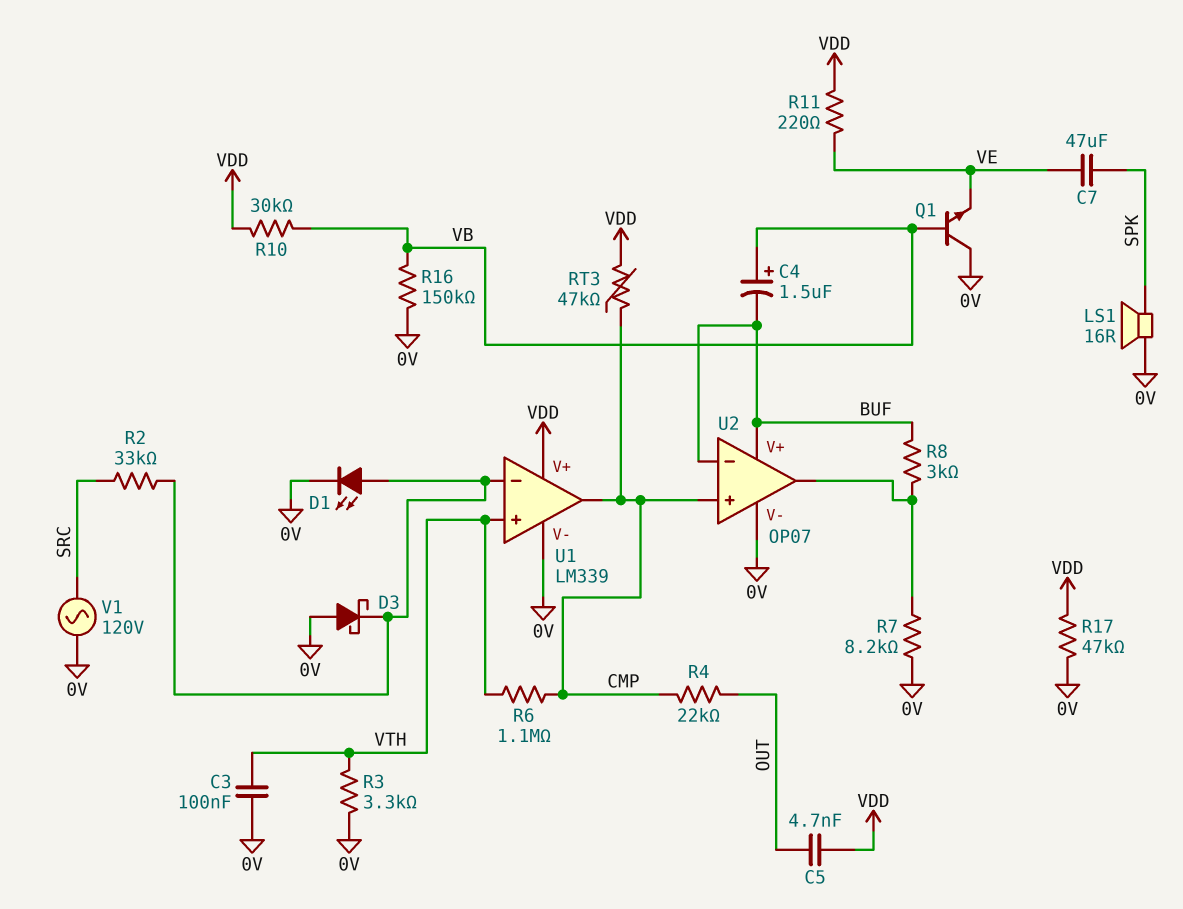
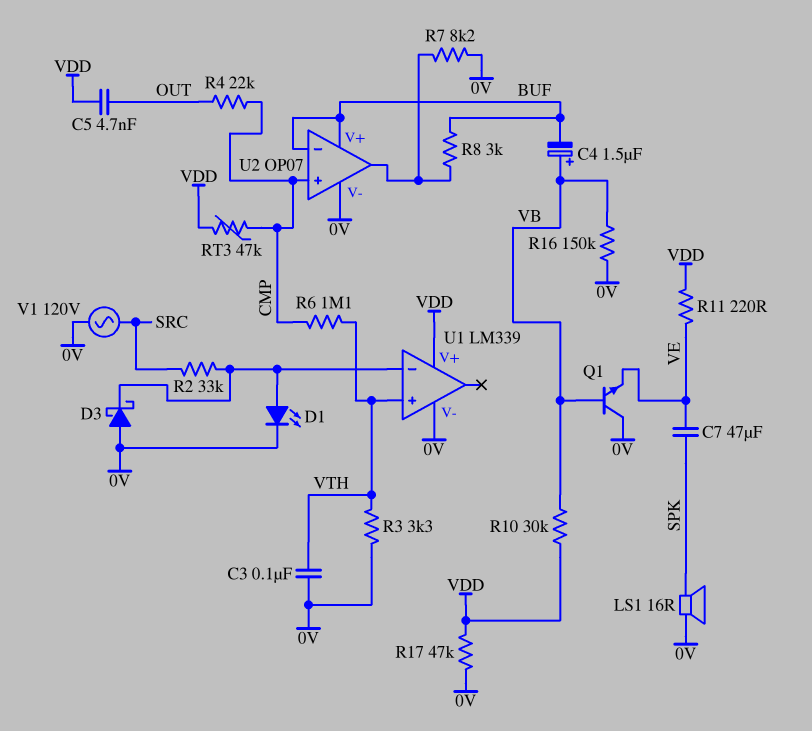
U1 pin out: CMP -> none

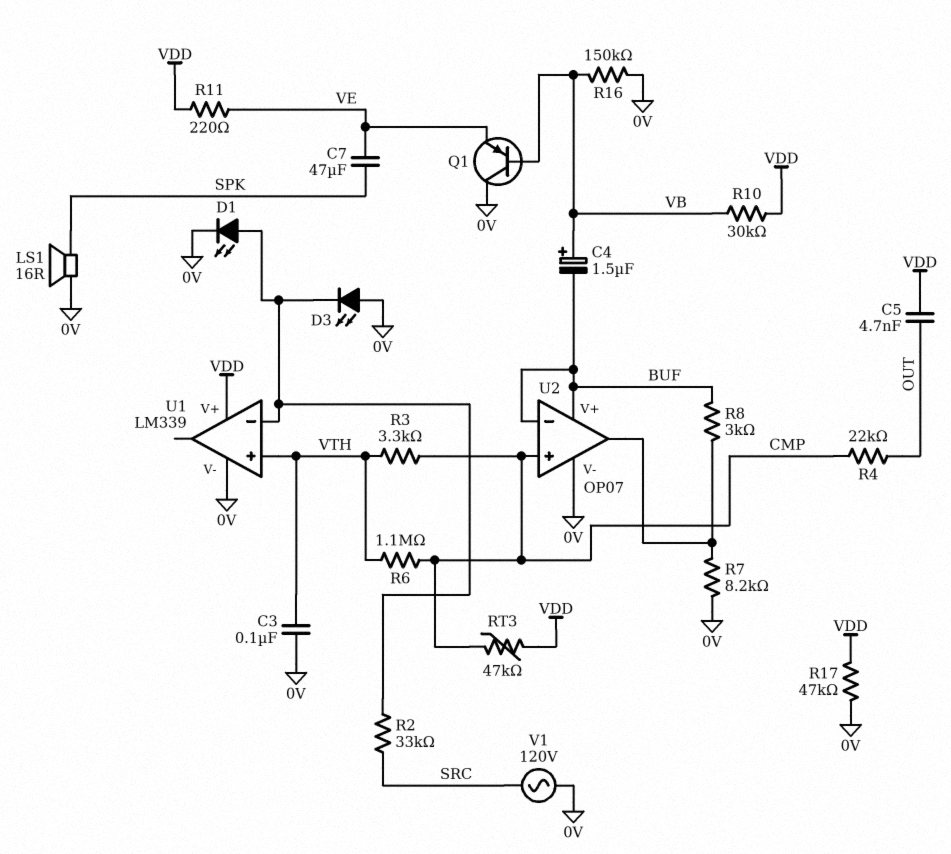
D3: schottky (A 0V, K U1/in-) -> LED (A 0V, K U1/in-)
Q1: NPN (B VB, C 0V, E VE) -> PNP (B VB, C 0V, E VE)
R3: 3.3k (0V, VTH) -> 3.3k (CMP, VTH)

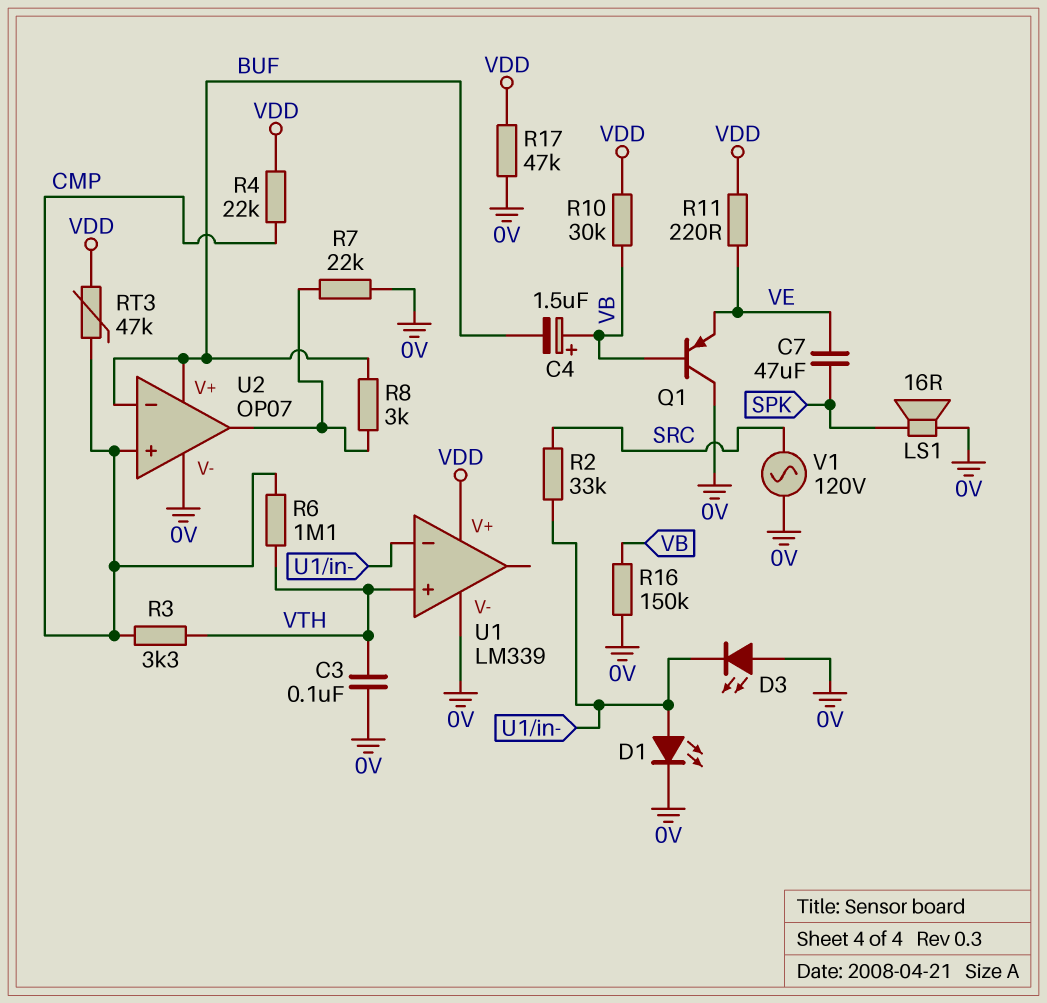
C5: 4.7nF (OUT, VDD) -> none
R4: 22k (CMP, OUT) -> 22k (CMP, VDD)
R7: 8.2k (0V, U2/out) -> 22k (0V, U2/out)

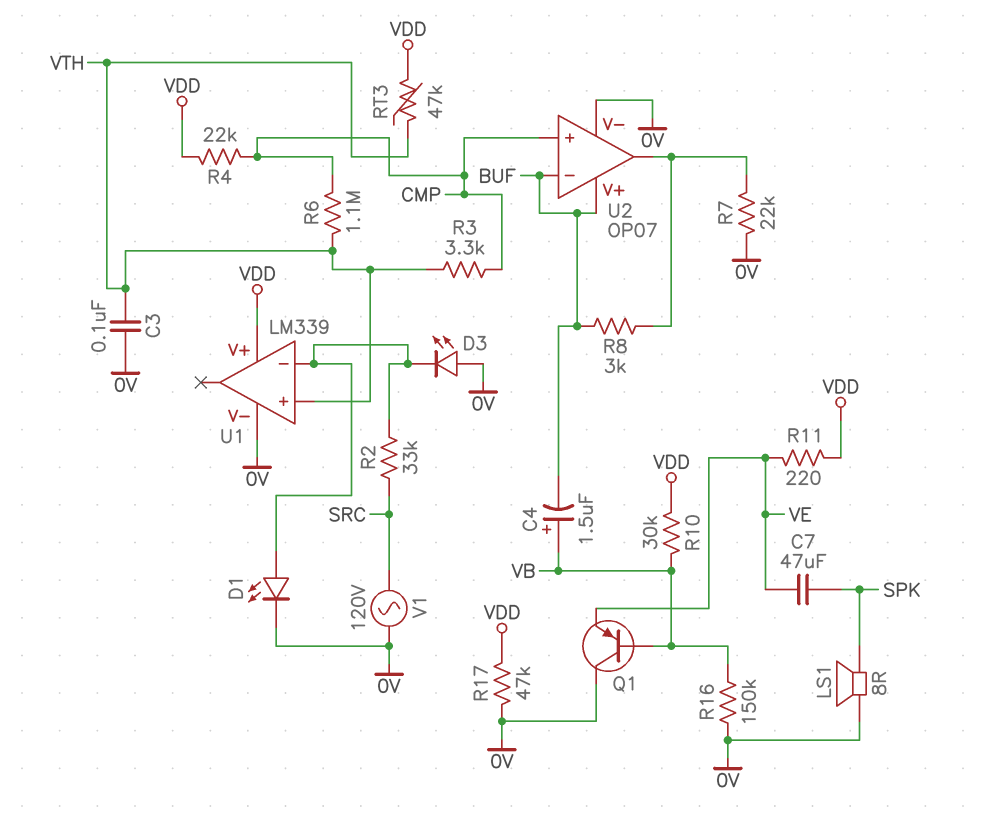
LS1: speaker 16R (0V, SPK) -> speaker 8R (0V, SPK)
RT3: 47k (CMP, VDD) -> 47k (VDD, VTH)

